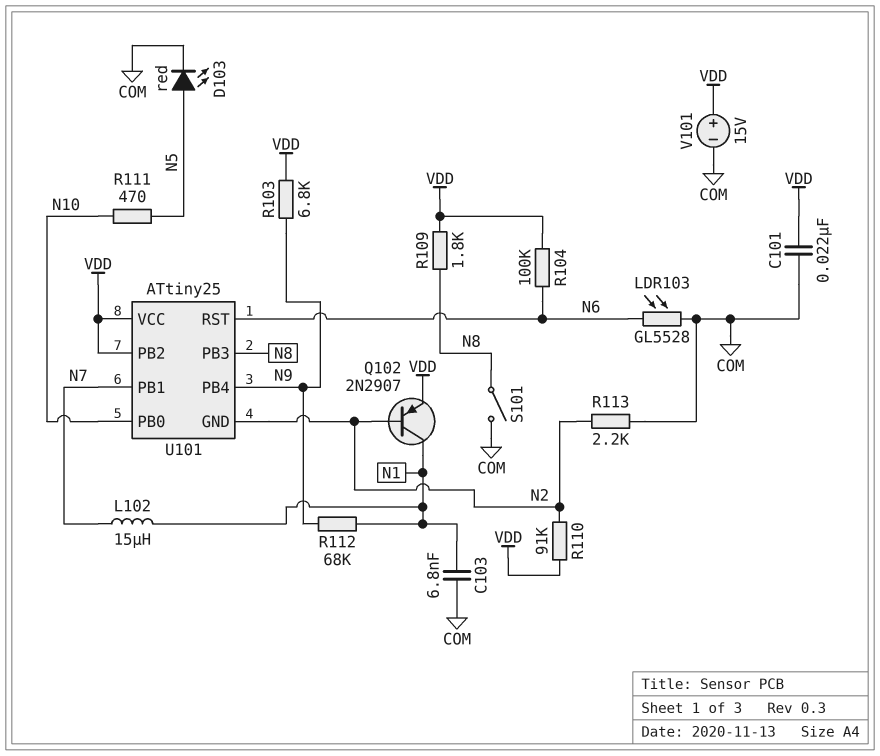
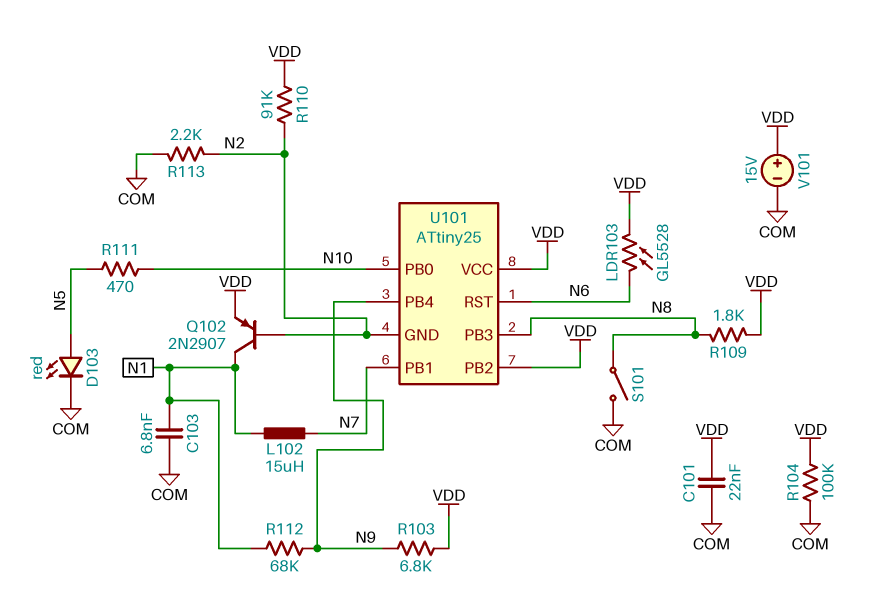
LDR103: GL5528 (COM, N6) -> GL5528 (N6, VDD)
R104: 100k (N6, VDD) -> 100k (COM, VDD)

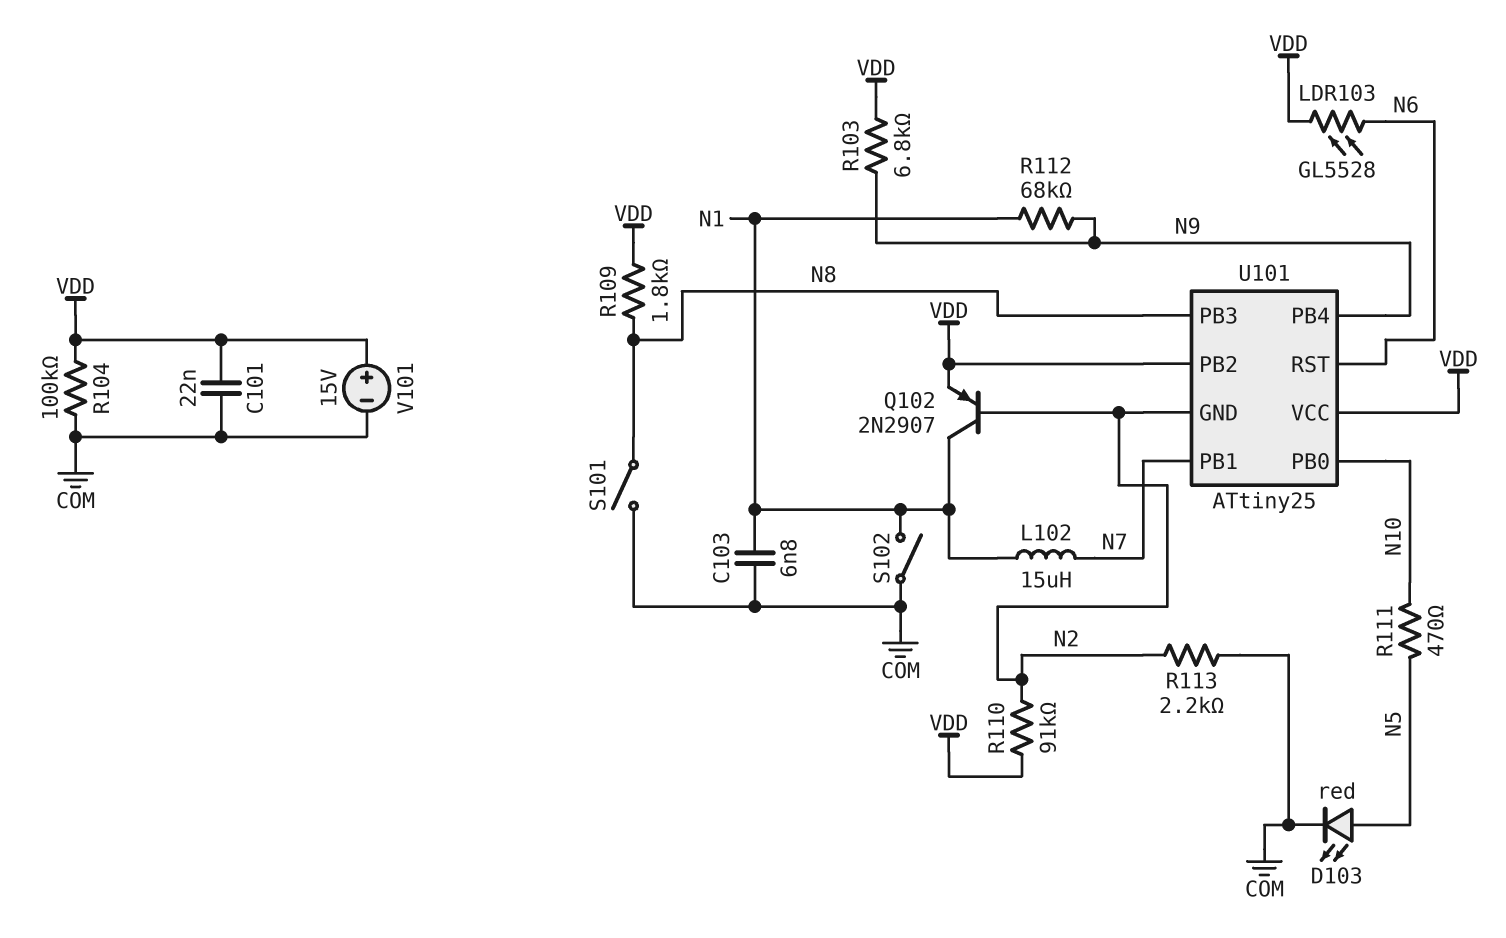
S102: none -> switch (COM, N1)

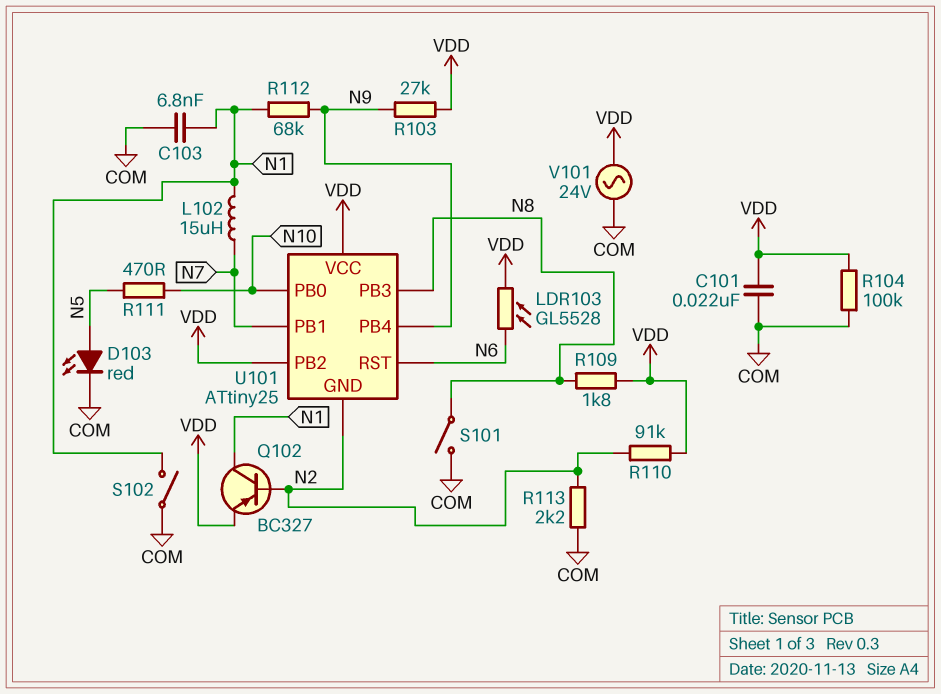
Q102: PNP 2N2907 (B N2, C N1, E VDD) -> PNP BC327 (B N2, C N1, E VDD)
R103: 6.8k (N9, VDD) -> 27k (N9, VDD)
V101: 15V (plus VDD, minus COM) -> AC 24V (COM, VDD)

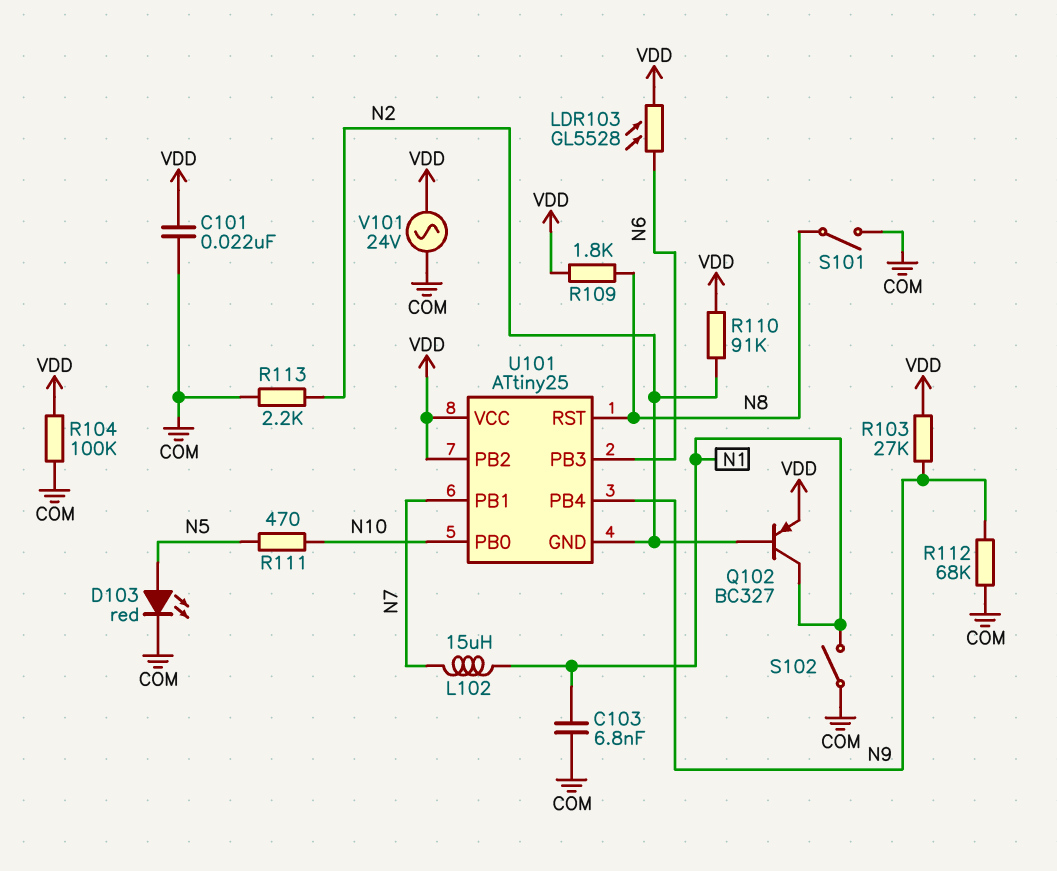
R112: 68k (N1, N9) -> 68k (COM, N9)
U101 pin PB3: N8 -> N6
U101 pin RST: N6 -> N8

